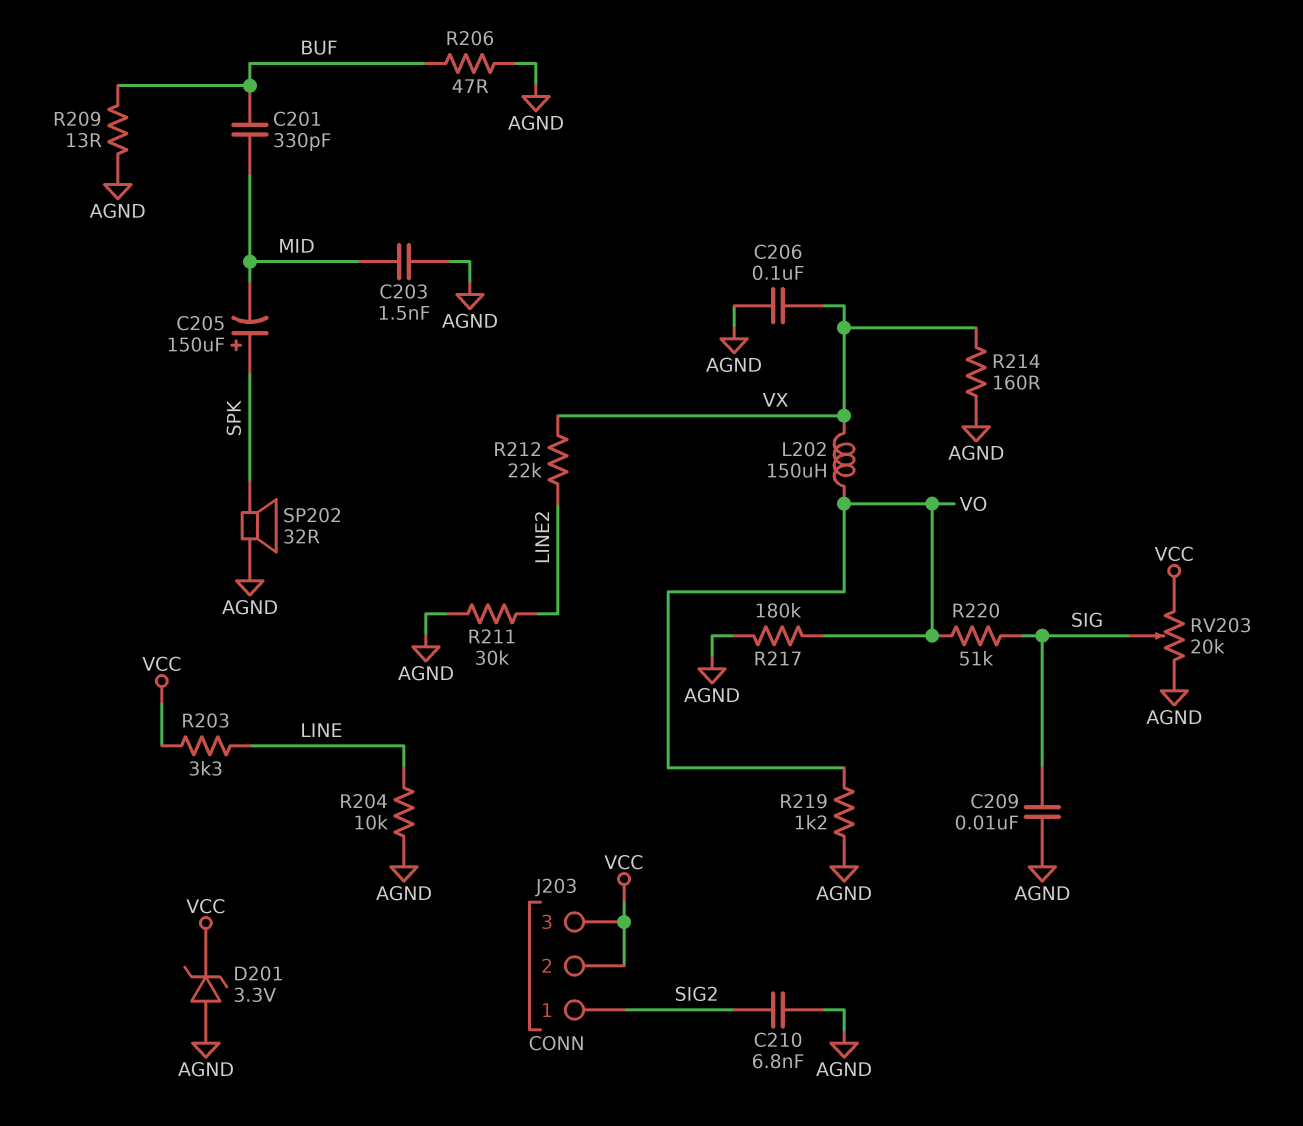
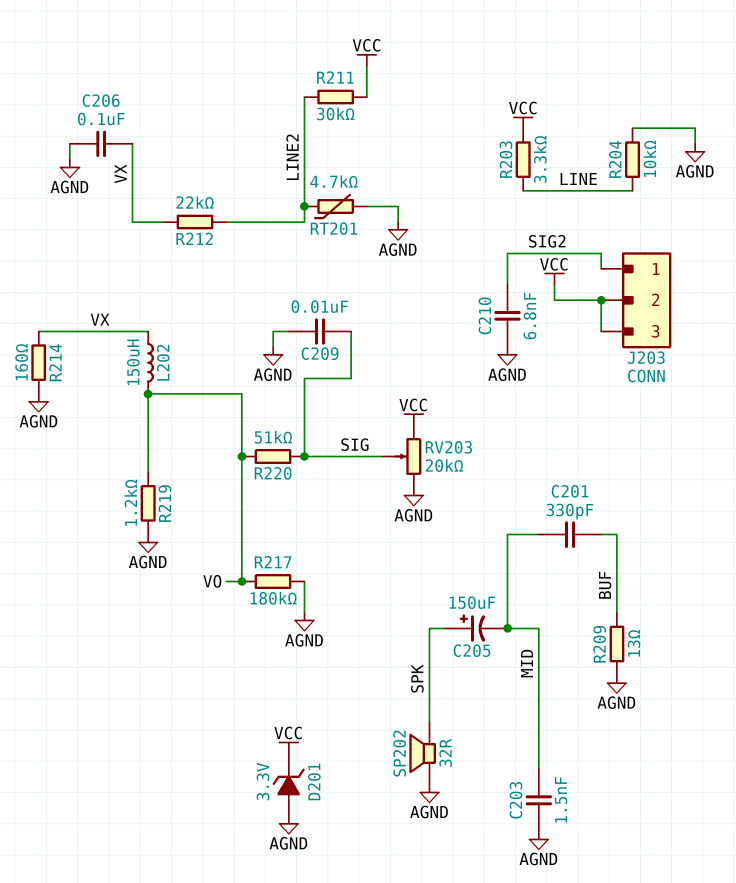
R206: 47 (AGND, BUF) -> none
R211: 30k (AGND, LINE2) -> 30k (LINE2, VCC)
RT201: none -> 4.7k (AGND, LINE2)

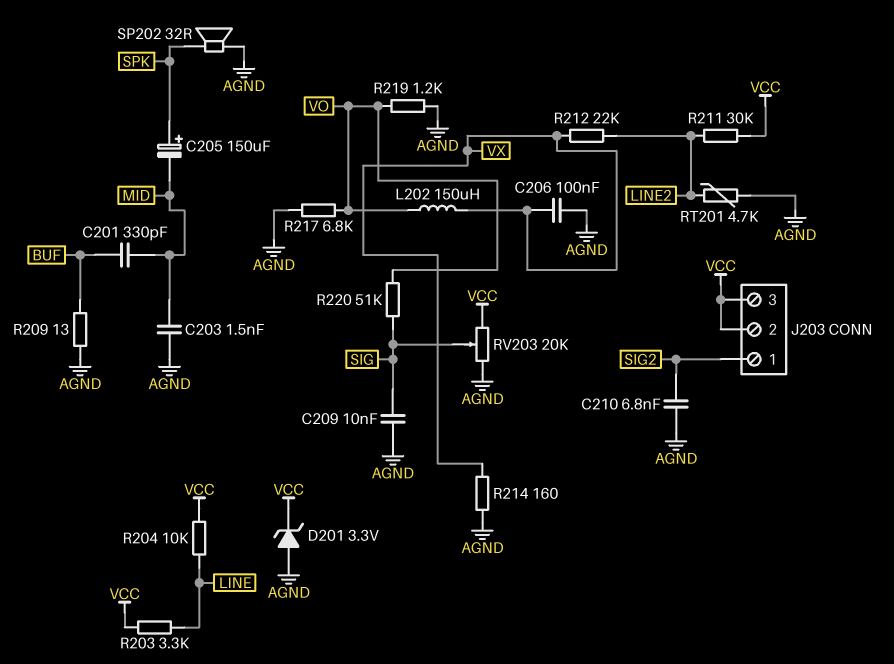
R204: 10k (AGND, LINE) -> 10k (LINE, VCC)
R217: 180k (AGND, VO) -> 6.8k (AGND, VO)

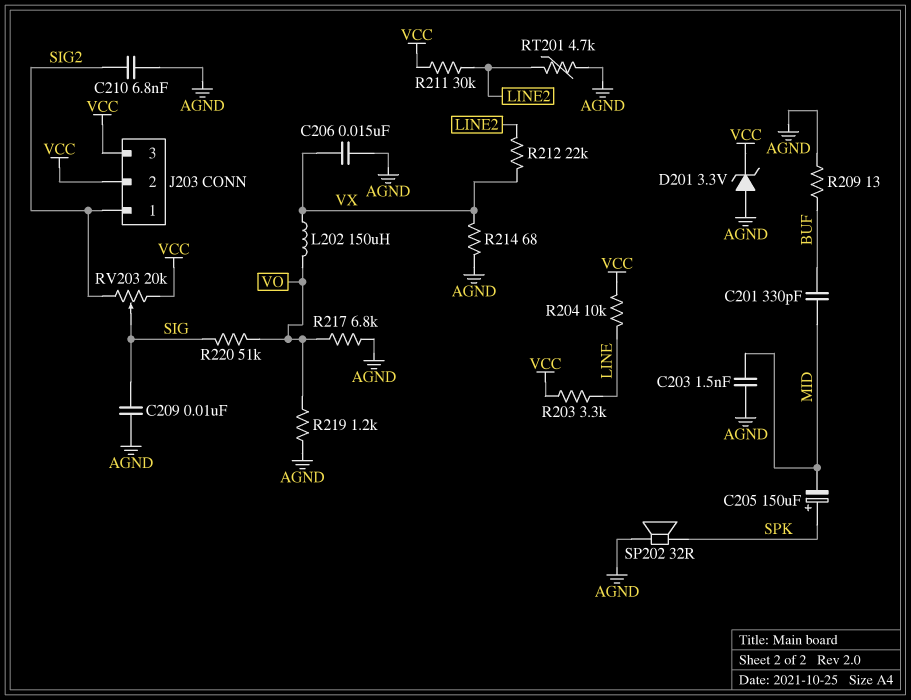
C206: 100nF (AGND, VX) -> 15nF (AGND, VX)
R214: 160 (AGND, VX) -> 68 (AGND, VX)
RV203: 20k (AGND, VCC, wiper SIG) -> 20k (SIG2, VCC, wiper SIG)

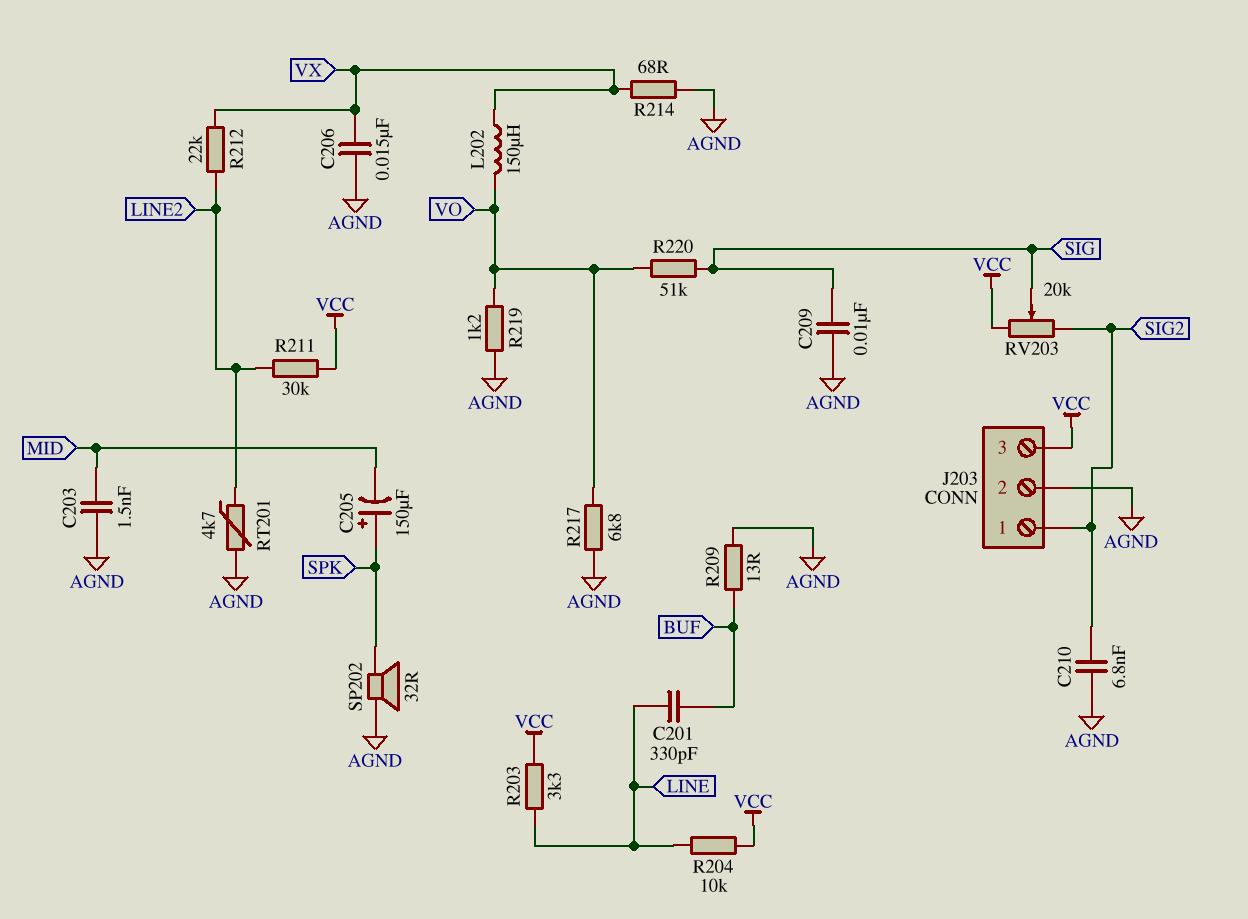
C201: 330pF (BUF, MID) -> 330pF (BUF, LINE)
D201: zener 3.3V (A AGND, K VCC) -> none
J203 pin 2: VCC -> AGND

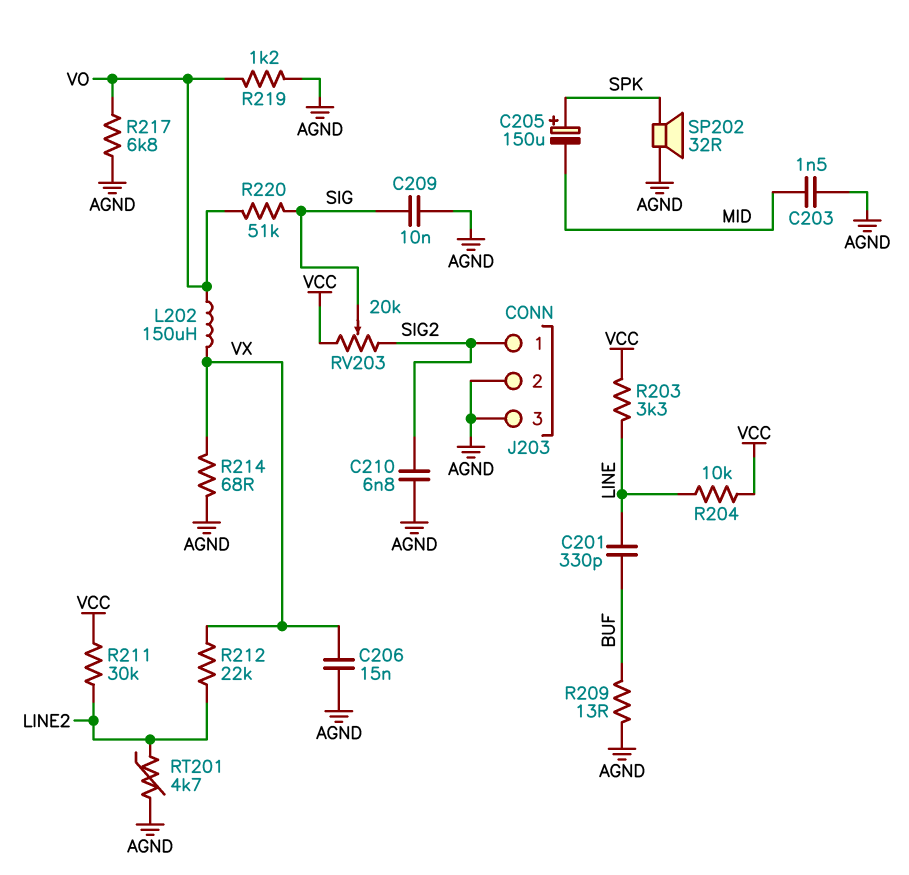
J203 pin 3: VCC -> AGND

